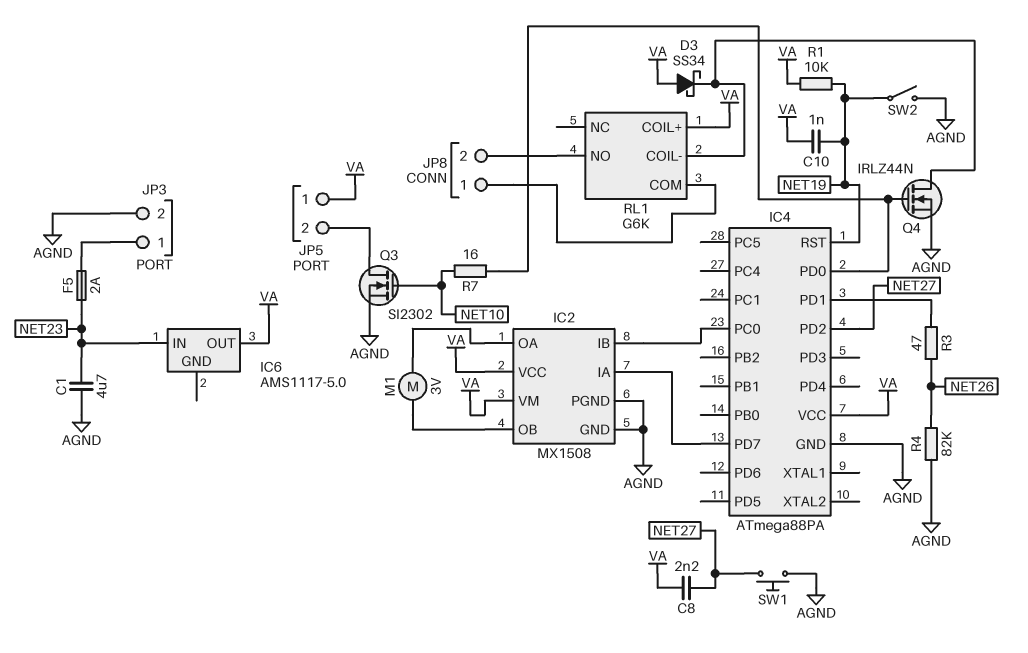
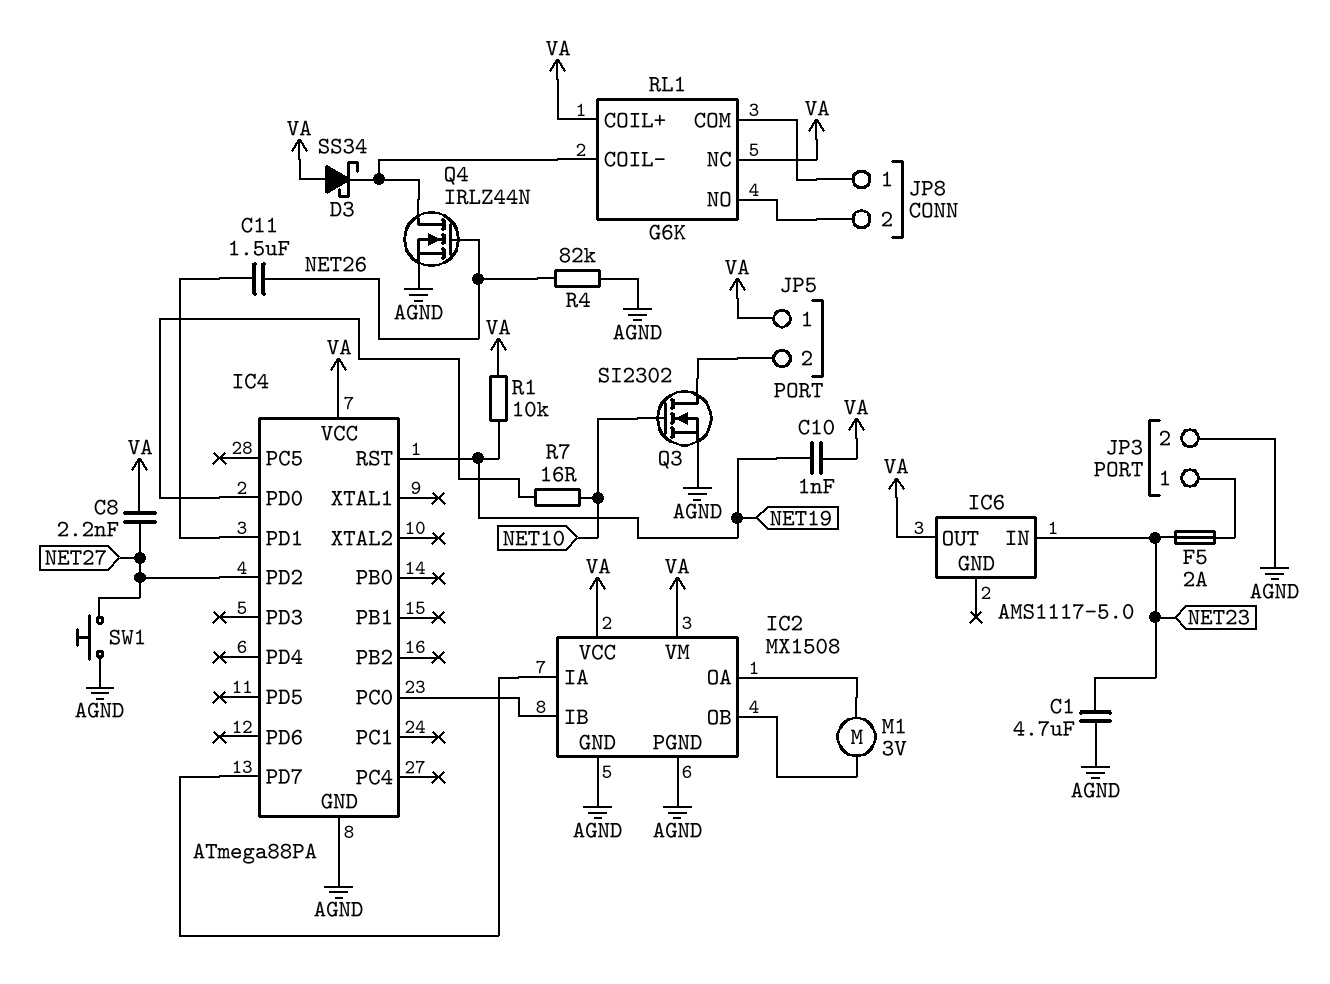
C11: none -> 1.5uF (IC4/PD1, NET26)
Q4: NMOS IRLZ44N (G IC4/PD0, D RL1/COIL-, S AGND) -> NMOS IRLZ44N (G NET26, D RL1/COIL-, S AGND)
R3: 47 (IC4/PD1, NET26) -> none
RL1 pin NC: none -> VA
SW2: switch (AGND, NET19) -> none

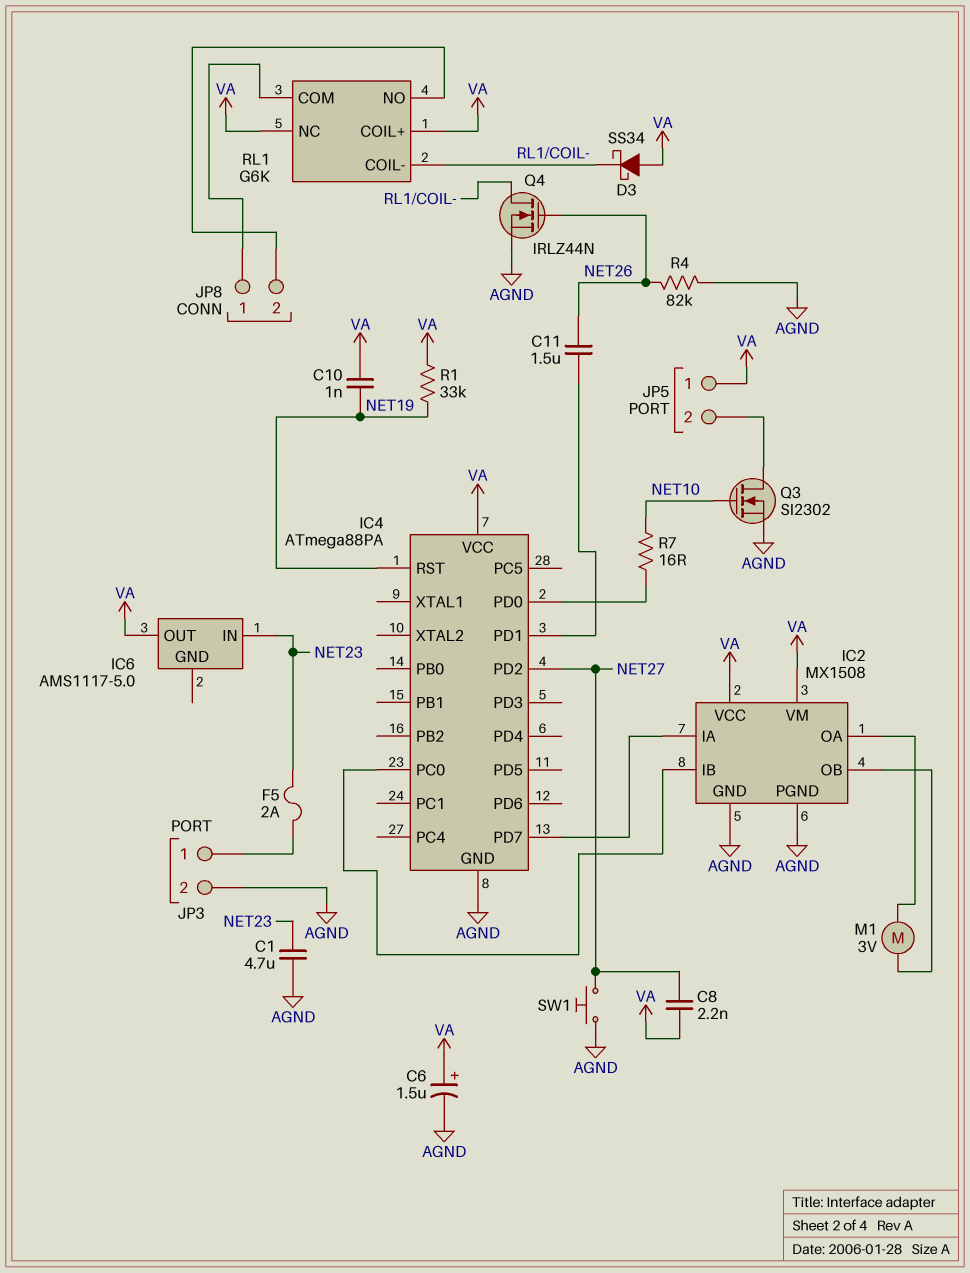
C6: none -> 1.5uF (plus VA, minus AGND)
R1: 10k (NET19, VA) -> 33k (NET19, VA)

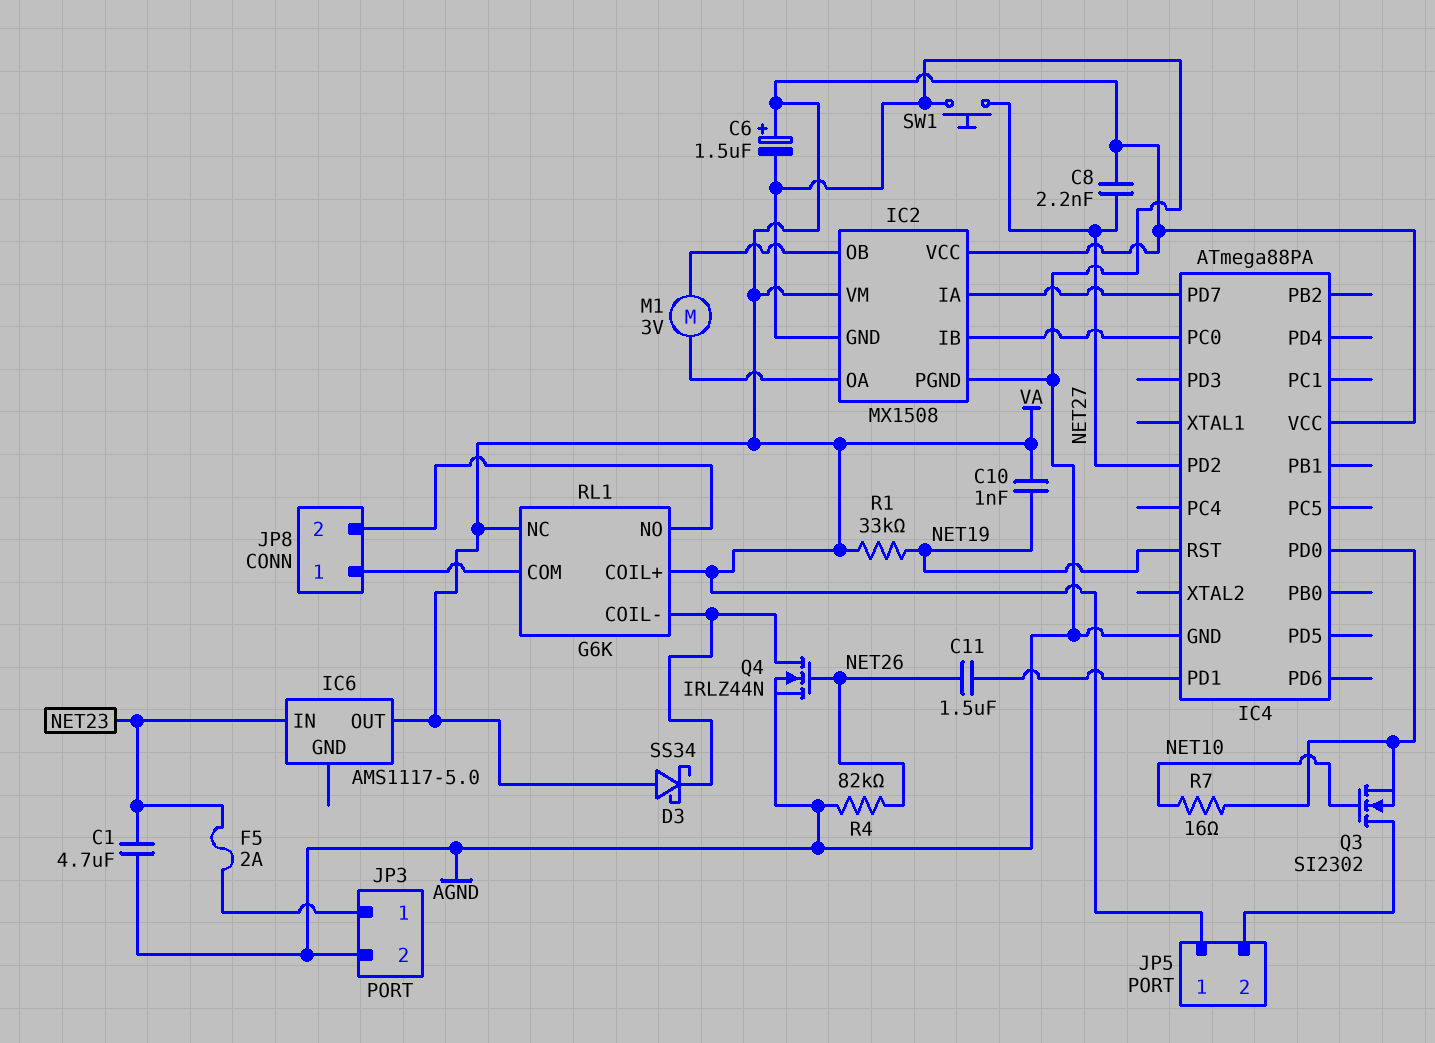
Q3: NMOS SI2302 (G NET10, D JP5/2, S AGND) -> NMOS SI2302 (G NET10, D JP5/2, S IC4/PD0)

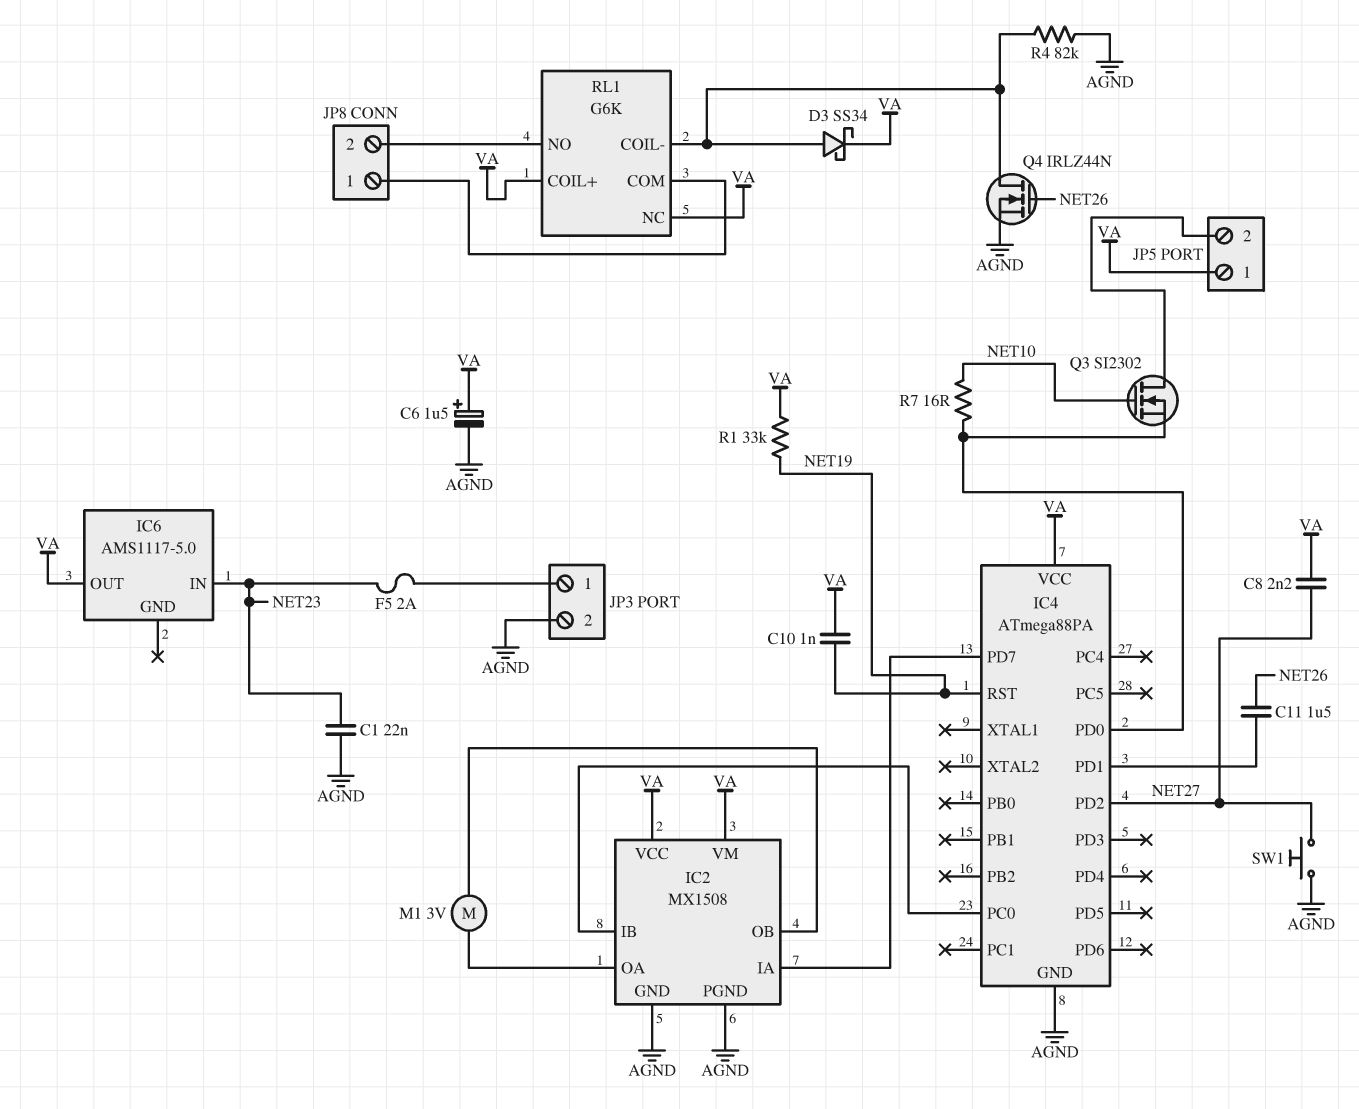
C1: 4.7uF (AGND, NET23) -> 22nF (AGND, NET23)
D3: schottky SS34 (A VA, K RL1/COIL-) -> schottky SS34 (A RL1/COIL-, K VA)
R4: 82k (AGND, NET26) -> 82k (AGND, RL1/COIL-)

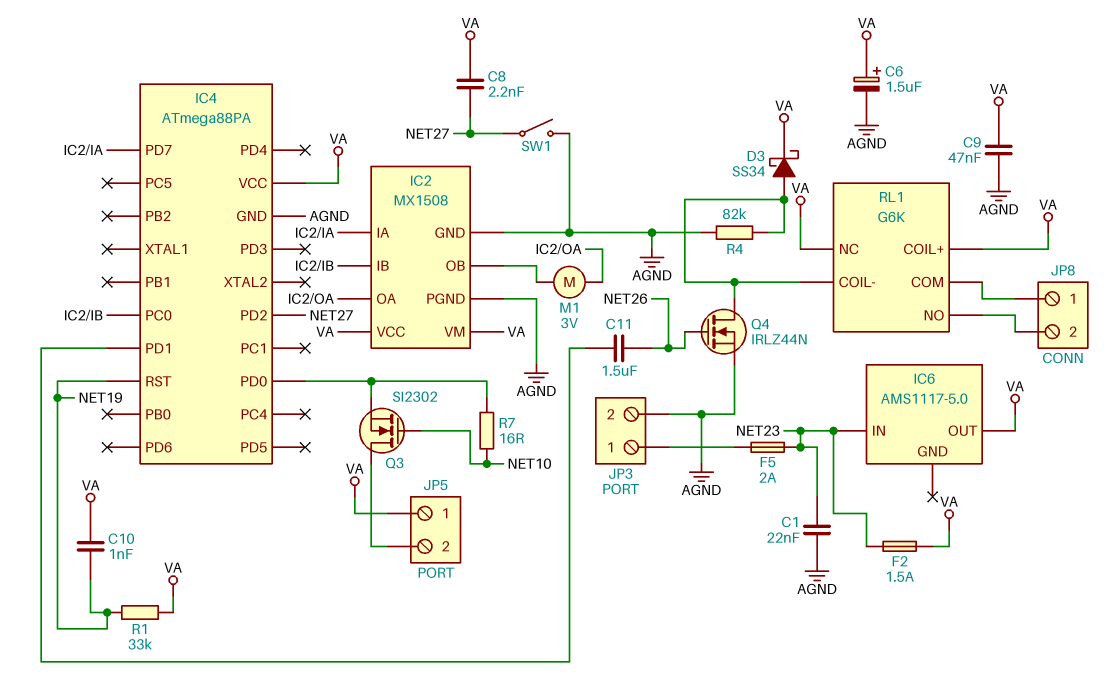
C9: none -> 47nF (AGND, VA)
F2: none -> 1.5A (NET23, VA)
SW1: button (AGND, NET27) -> switch (AGND, NET27)

